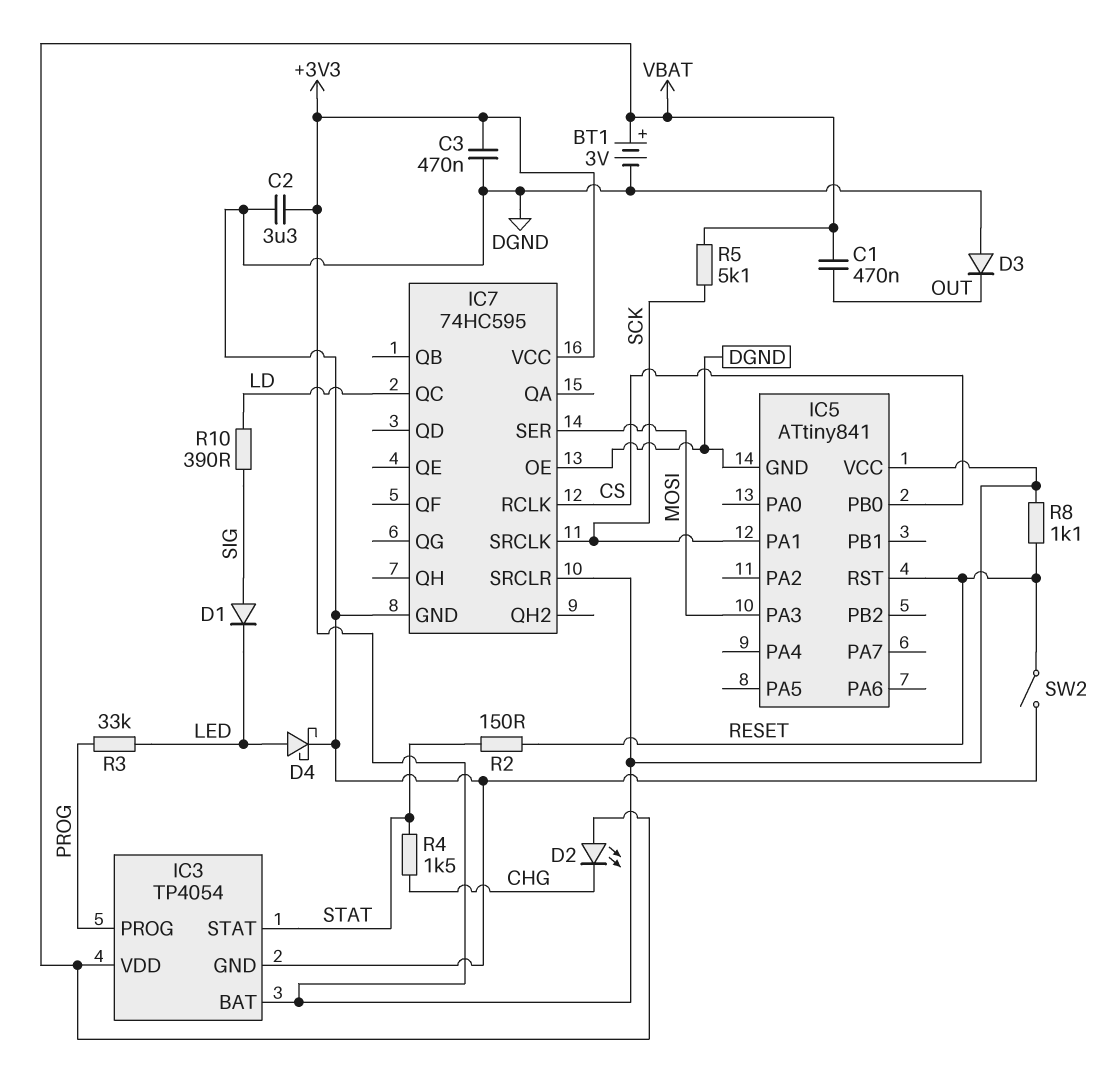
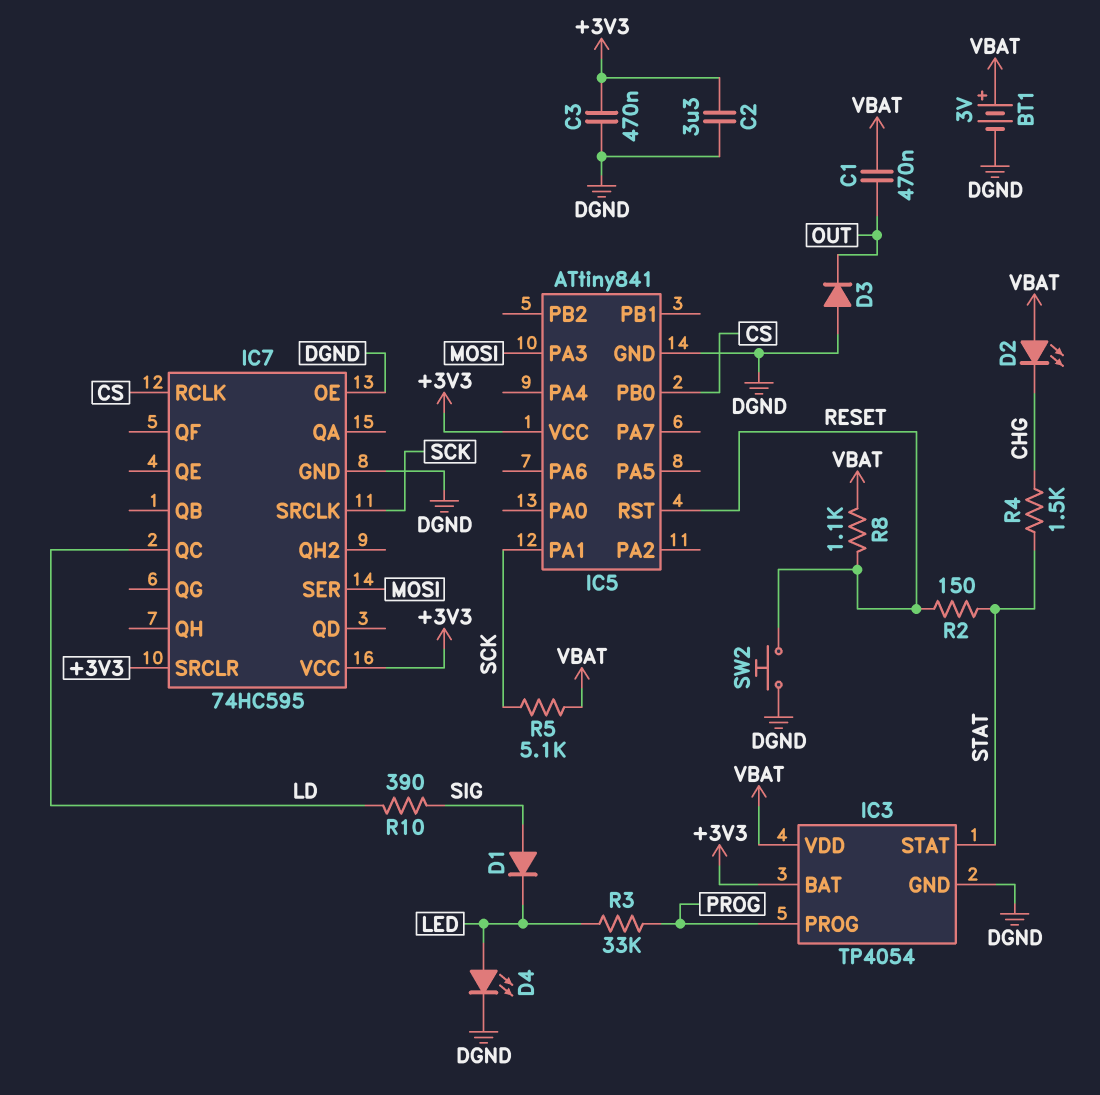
D4: schottky (A LED, K DGND) -> LED (A LED, K DGND)
R8: 1.1k (+3V3, RESET) -> 1.1k (RESET, VBAT)
SW2: switch (DGND, RESET) -> button (DGND, RESET)

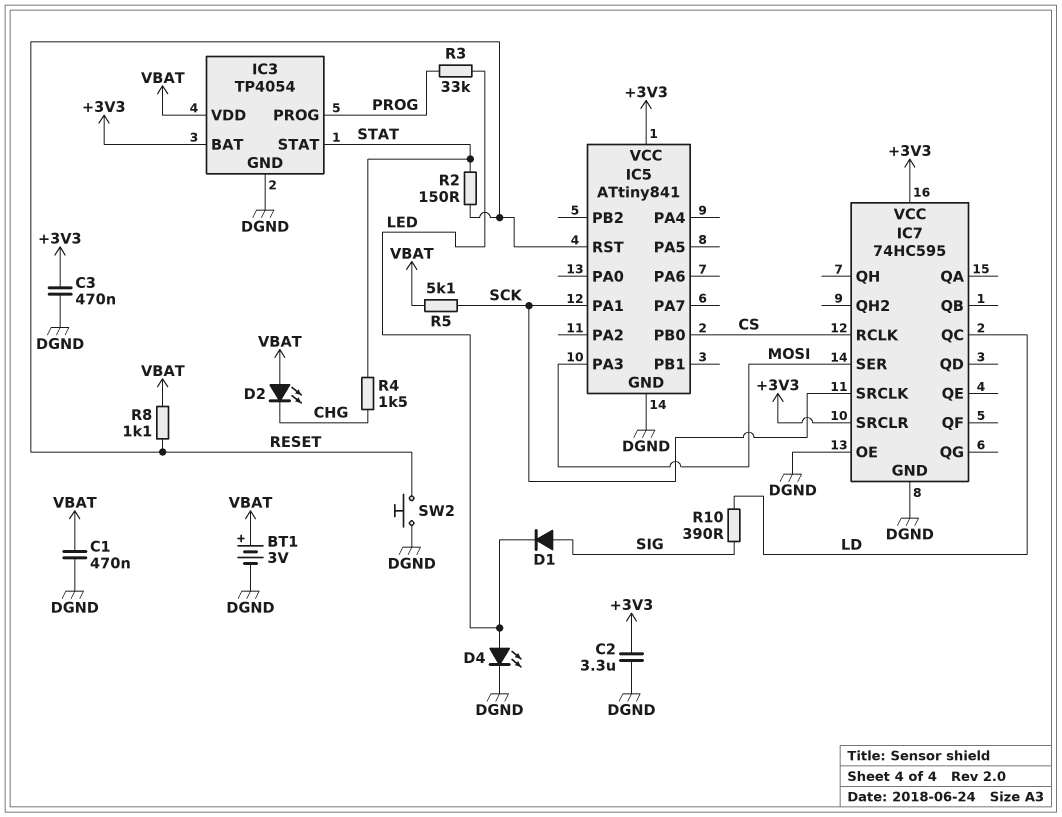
C1: 470nF (OUT, VBAT) -> 470nF (DGND, VBAT)
D3: diode (A DGND, K OUT) -> none

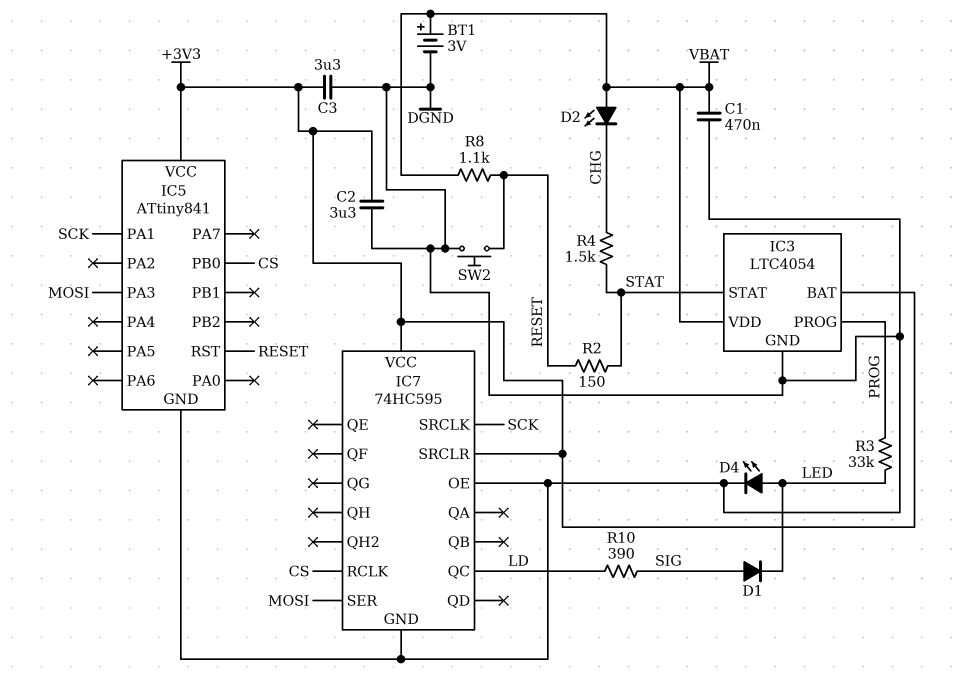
C3: 470nF (+3V3, DGND) -> 3.3uF (+3V3, DGND)
IC3: TP4054 -> LTC4054
R5: 5.1k (SCK, VBAT) -> none

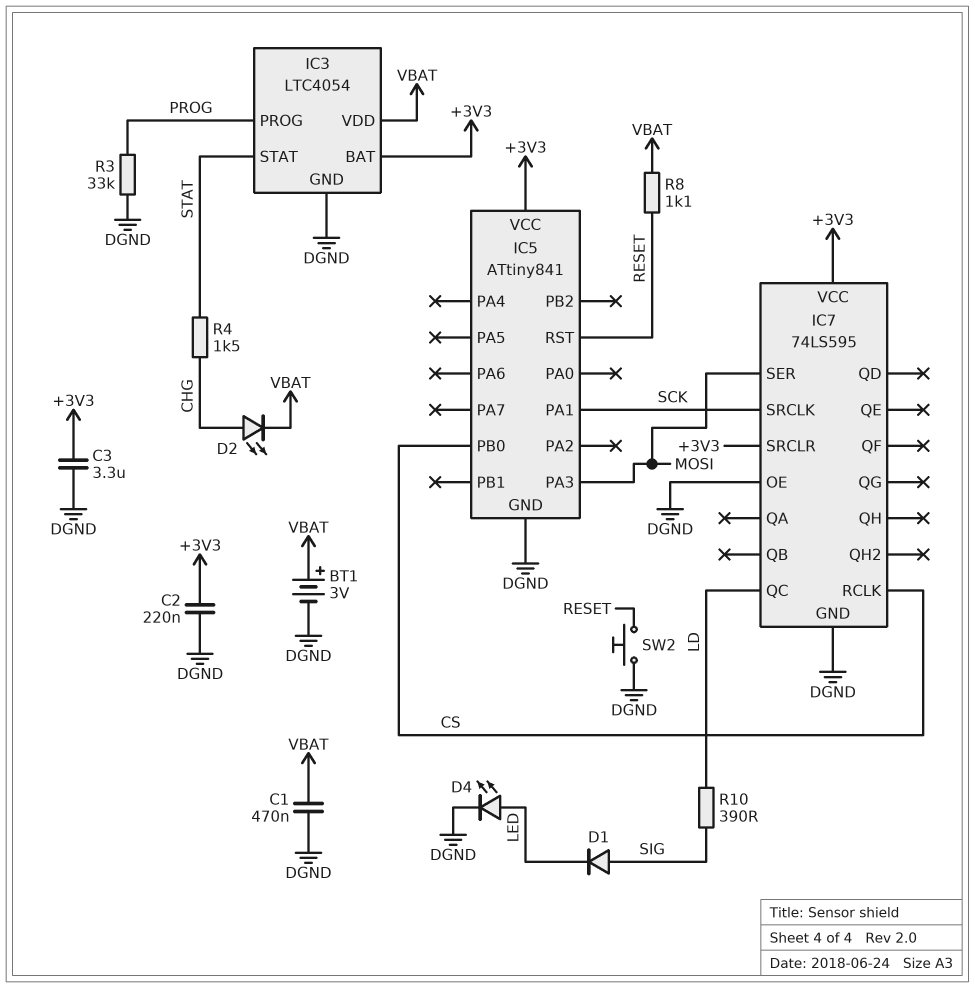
C2: 3.3uF (+3V3, DGND) -> 220nF (+3V3, DGND)
D2: LED (A VBAT, K CHG) -> LED (A CHG, K VBAT)
IC7: 74HC595 -> 74LS595
R2: 150 (RESET, STAT) -> none
R3: 33k (LED, PROG) -> 33k (DGND, PROG)

